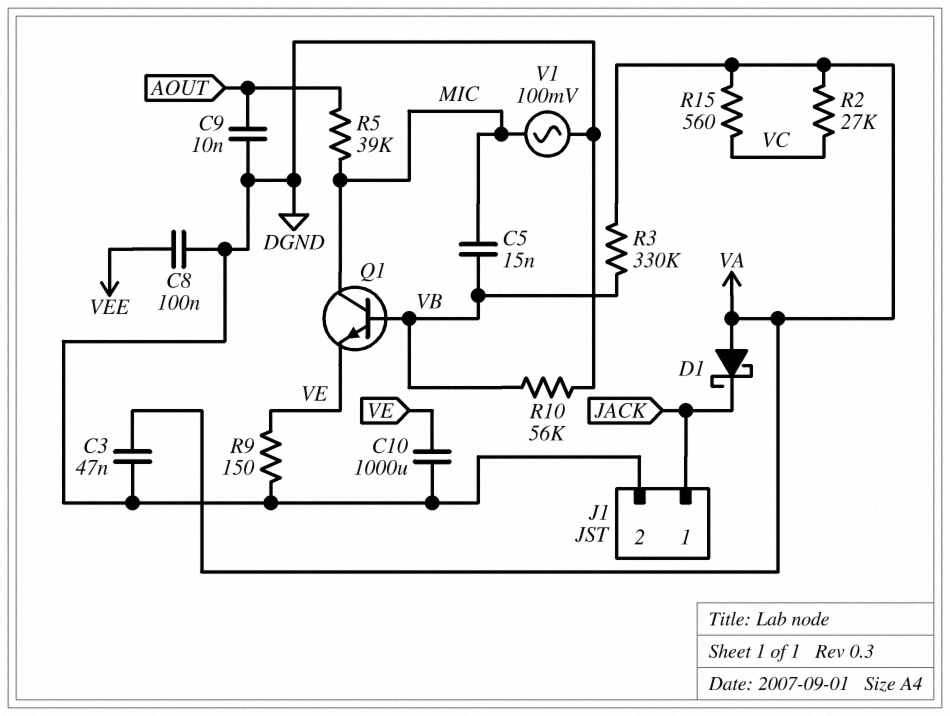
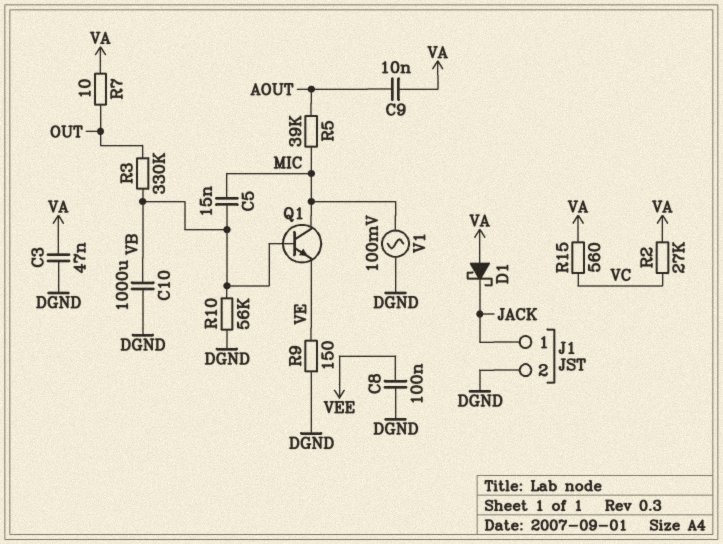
C9: 10nF (AOUT, DGND) -> 10nF (AOUT, VA)
C10: 1000uF (DGND, VE) -> 1000uF (DGND, VB)
R3: 330k (VA, VB) -> 330k (OUT, VB)
R7: none -> 10 (OUT, VA)

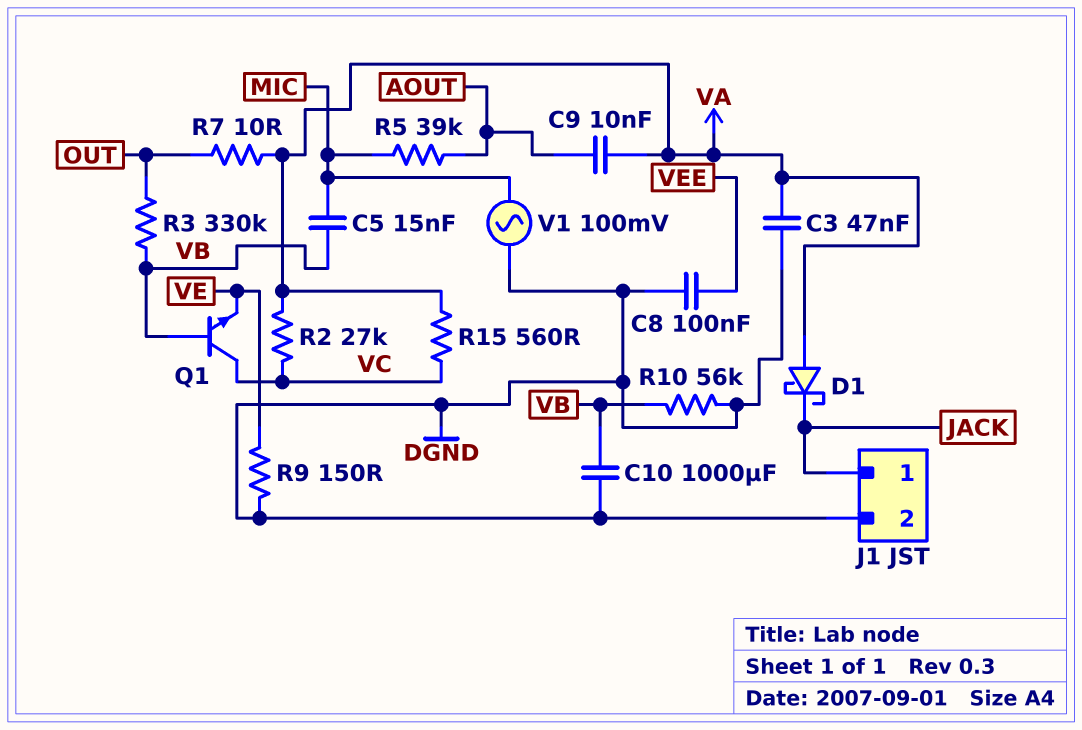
Q1: NPN (B VB, C MIC, E VE) -> NPN (B VB, C VC, E VE)

